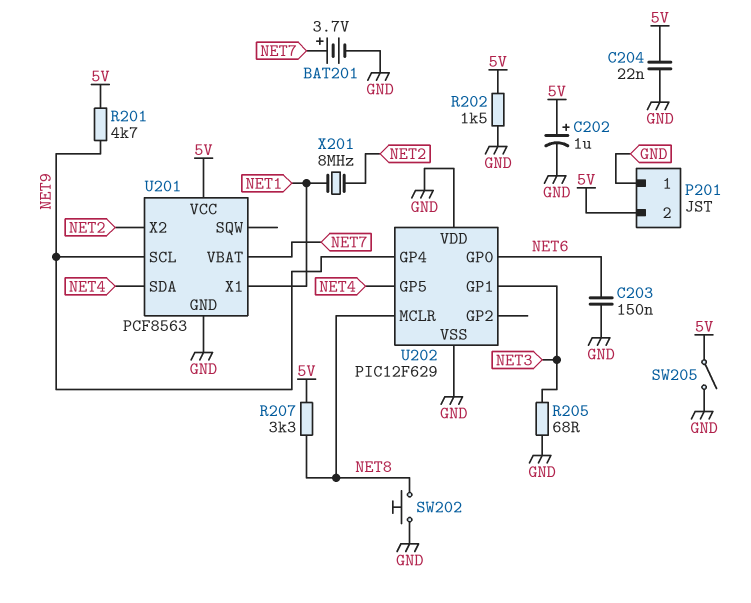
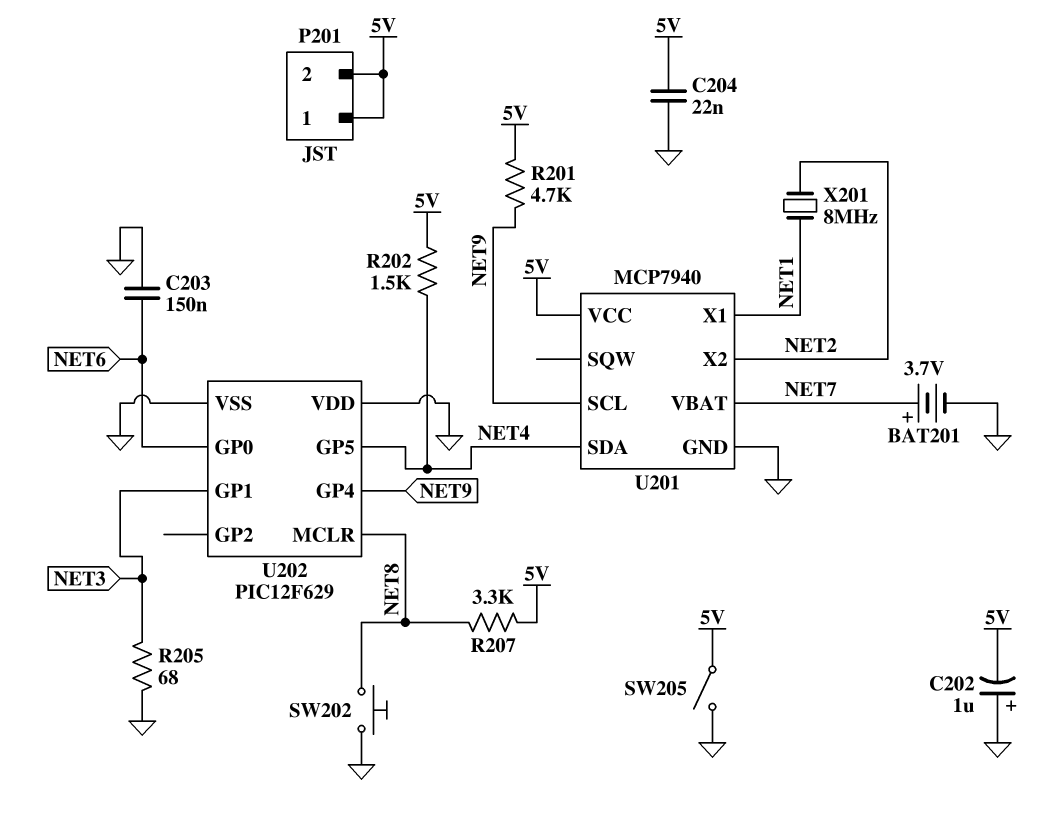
C202: 1uF (plus 5V, minus GND) -> 1uF (plus GND, minus 5V)
P201 pin 1: GND -> 5V
R202: 1.5k (5V, GND) -> 1.5k (5V, NET4)
U201: PCF8563 -> MCP7940

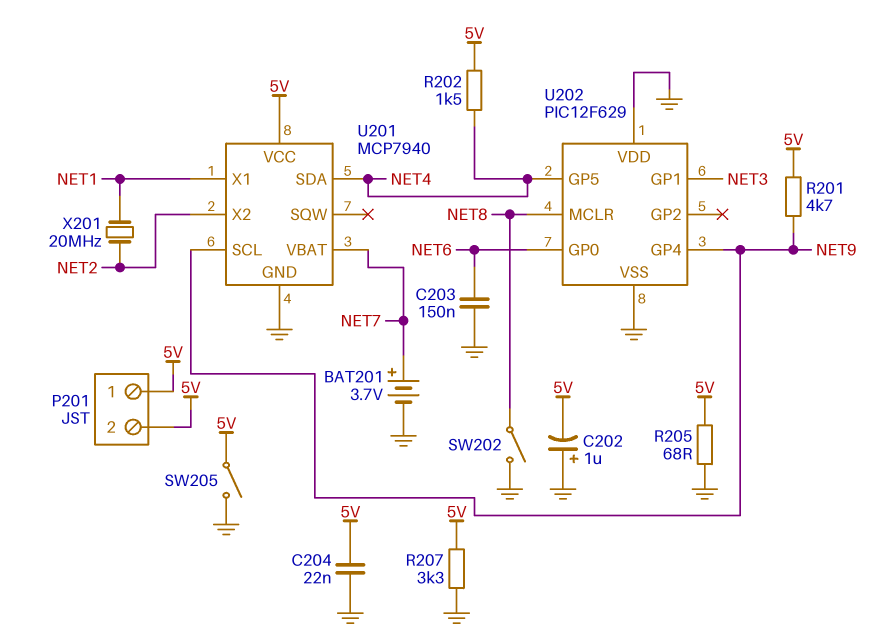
R205: 68 (GND, NET3) -> 68 (5V, GND)
R207: 3.3k (5V, NET8) -> 3.3k (5V, GND)
SW202: button (GND, NET8) -> switch (GND, NET8)
X201: 8MHz (NET1, NET2) -> 20MHz (NET1, NET2)

